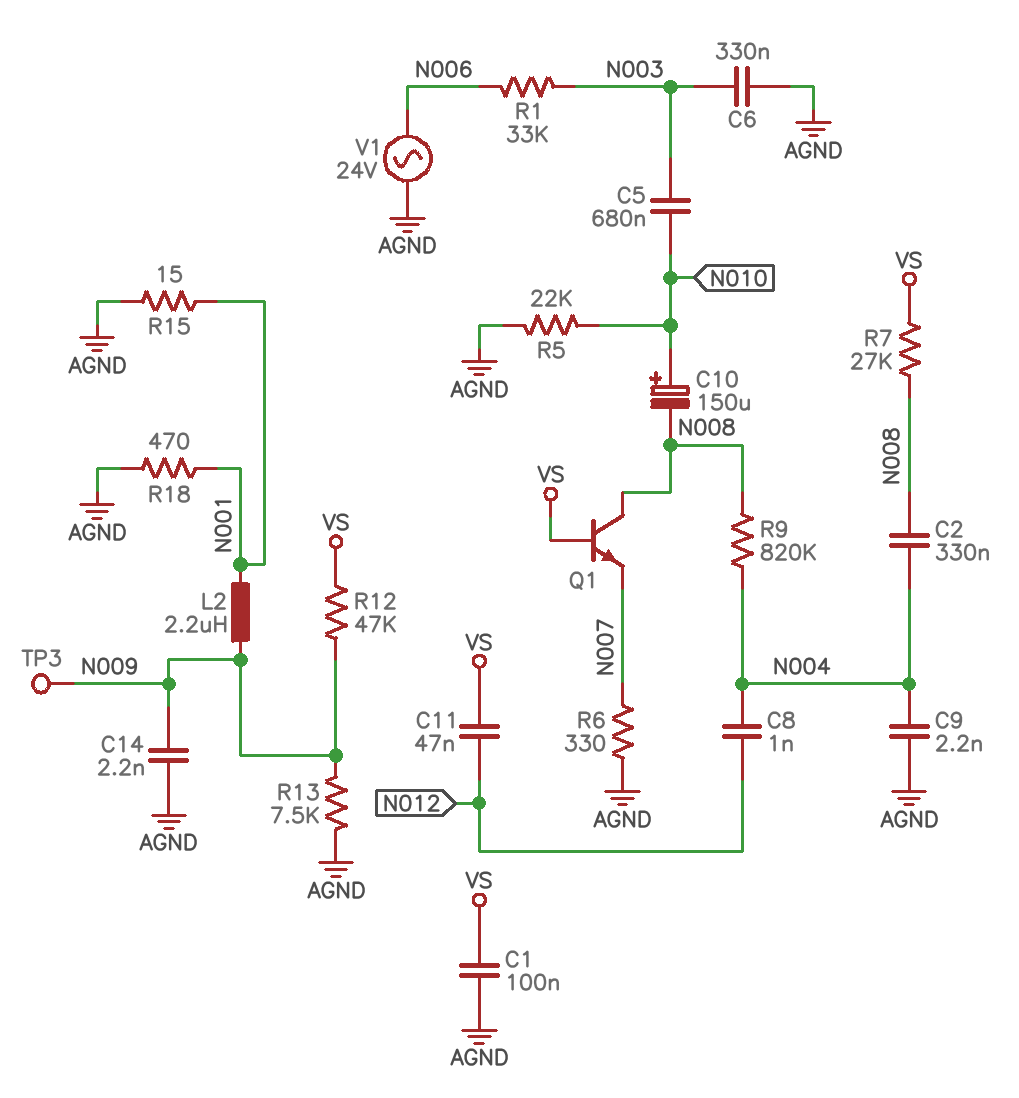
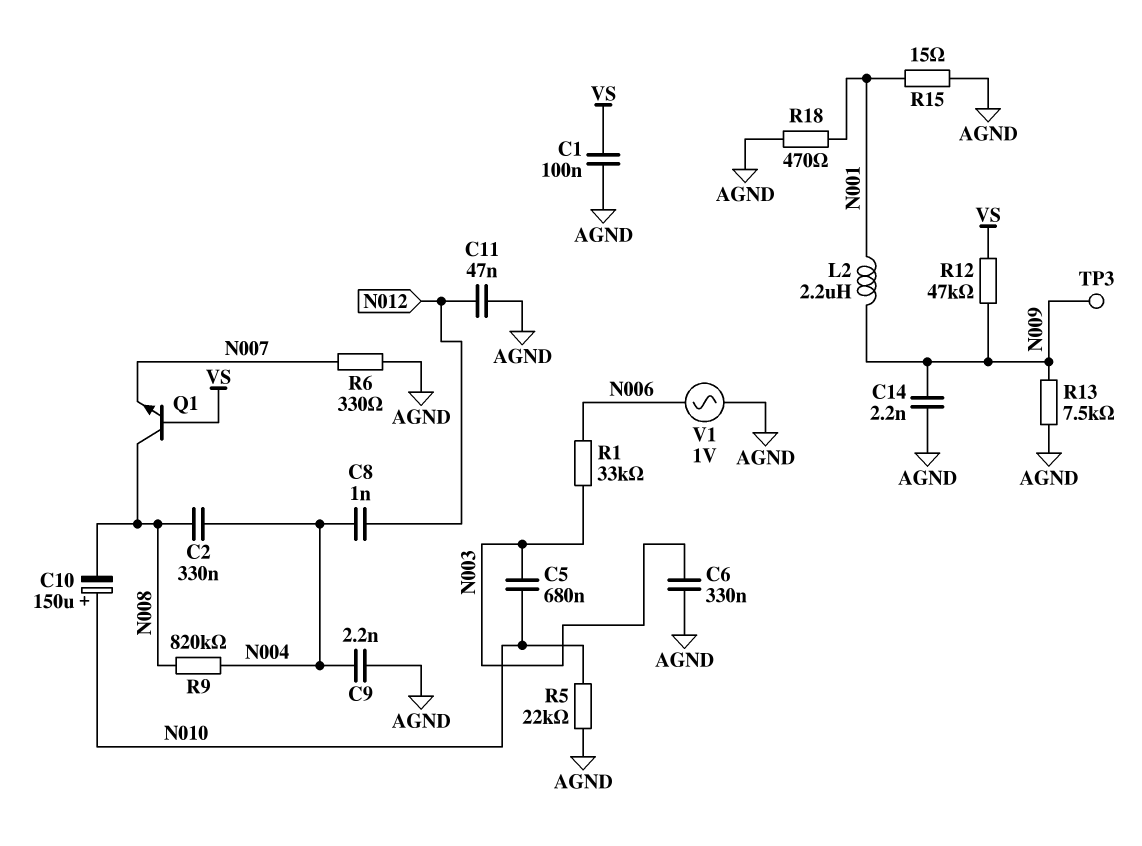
C11: 47nF (N012, VS) -> 47nF (AGND, N012)
R7: 27k (N008, VS) -> none
V1: AC 24V (AGND, N006) -> AC 1V (AGND, N006)

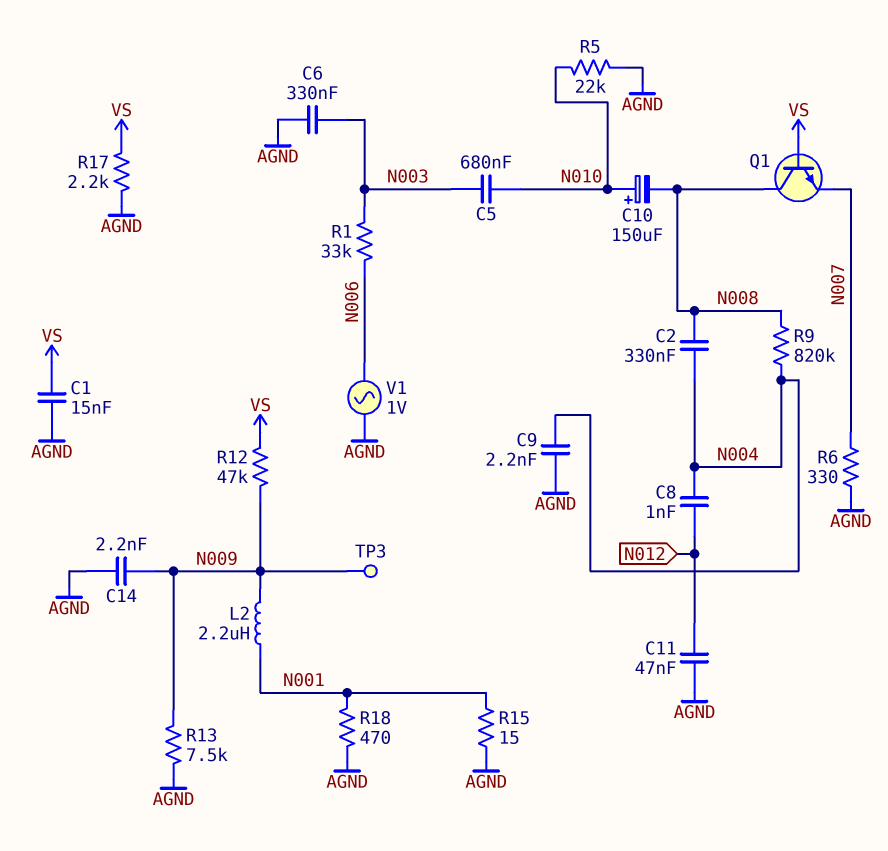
C1: 100nF (AGND, VS) -> 15nF (AGND, VS)
R17: none -> 2.2k (AGND, VS)

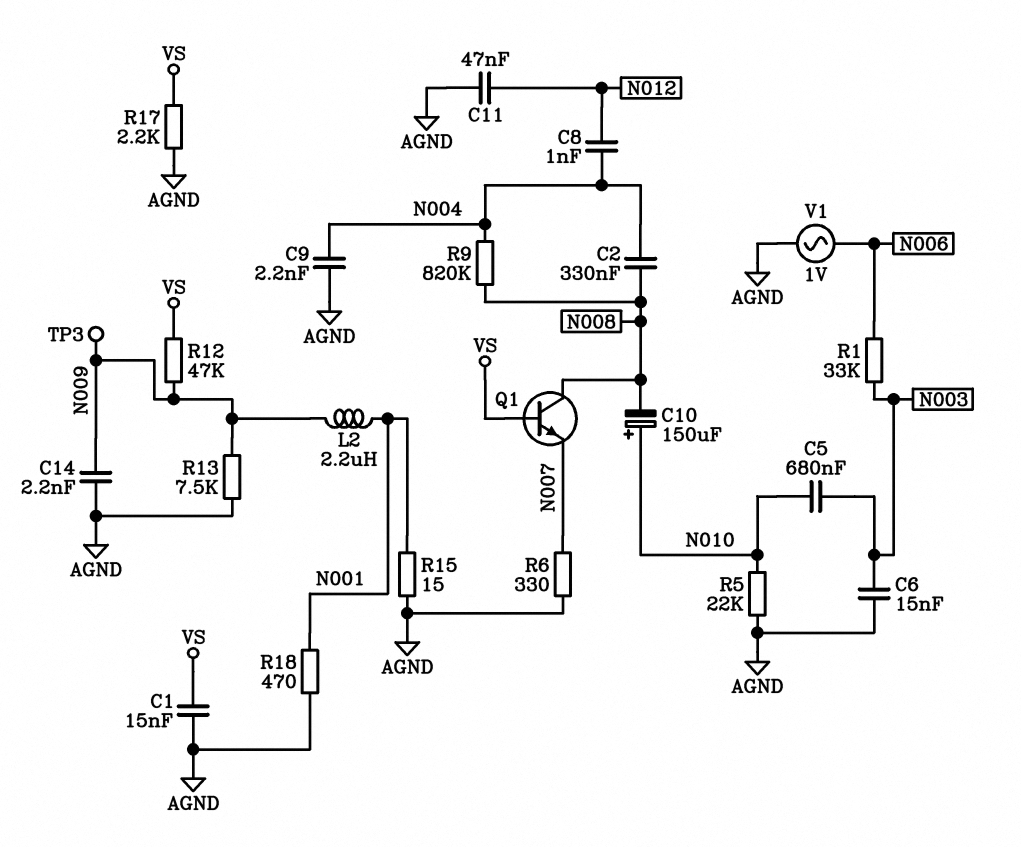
C6: 330nF (AGND, N003) -> 15nF (AGND, N003)

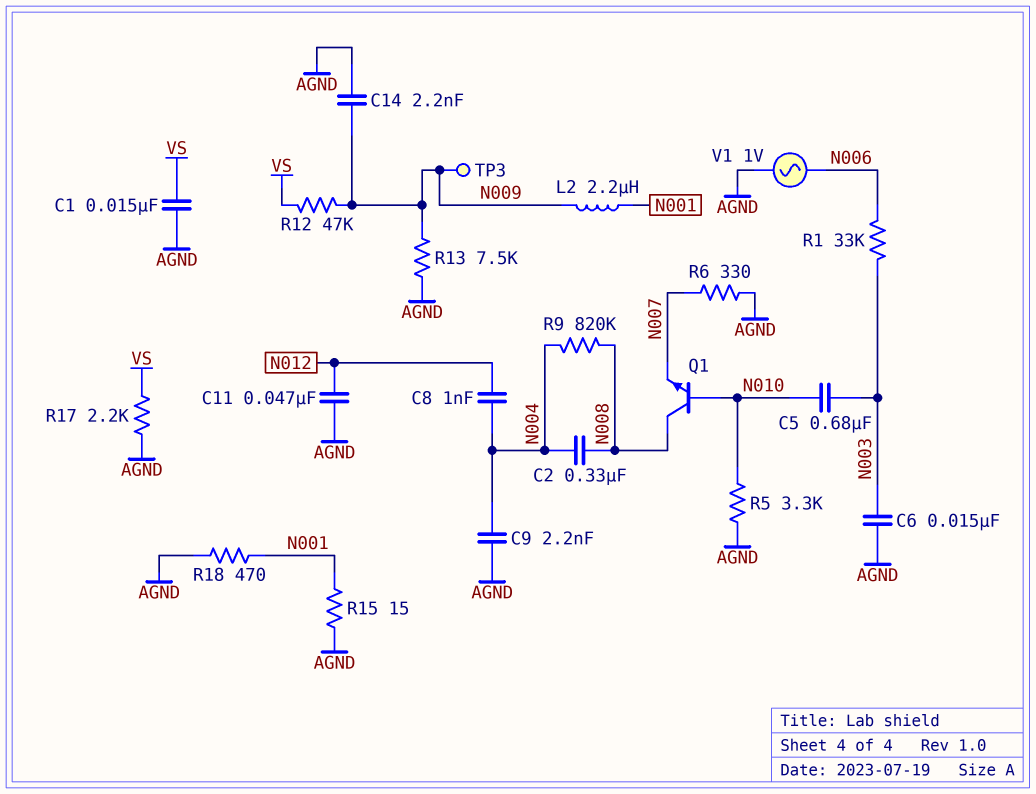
C10: 150uF (plus N010, minus N008) -> none
Q1: NPN (B VS, C N008, E N007) -> NPN (B N010, C N008, E N007)
R5: 22k (AGND, N010) -> 3.3k (AGND, N010)

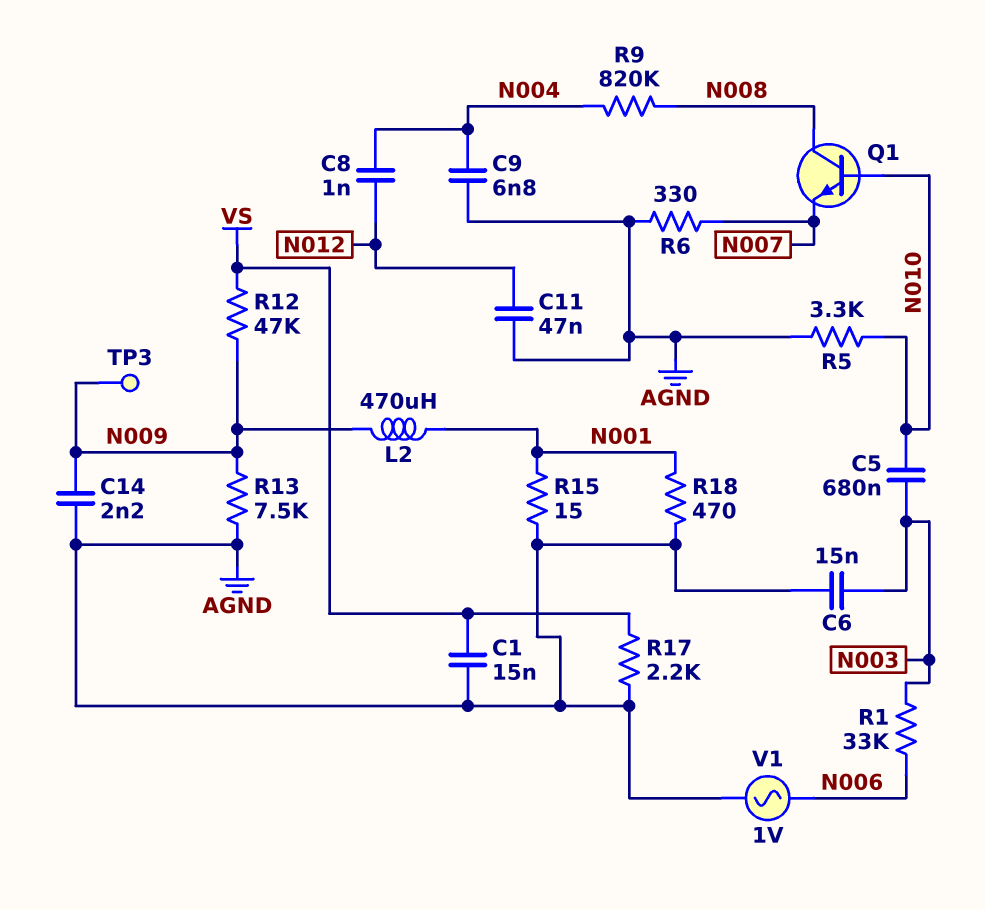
C2: 330nF (N004, N008) -> none
C9: 2.2nF (AGND, N004) -> 6.8nF (AGND, N004)
L2: 2.2uH (N001, N009) -> 470uH (N001, N009)

